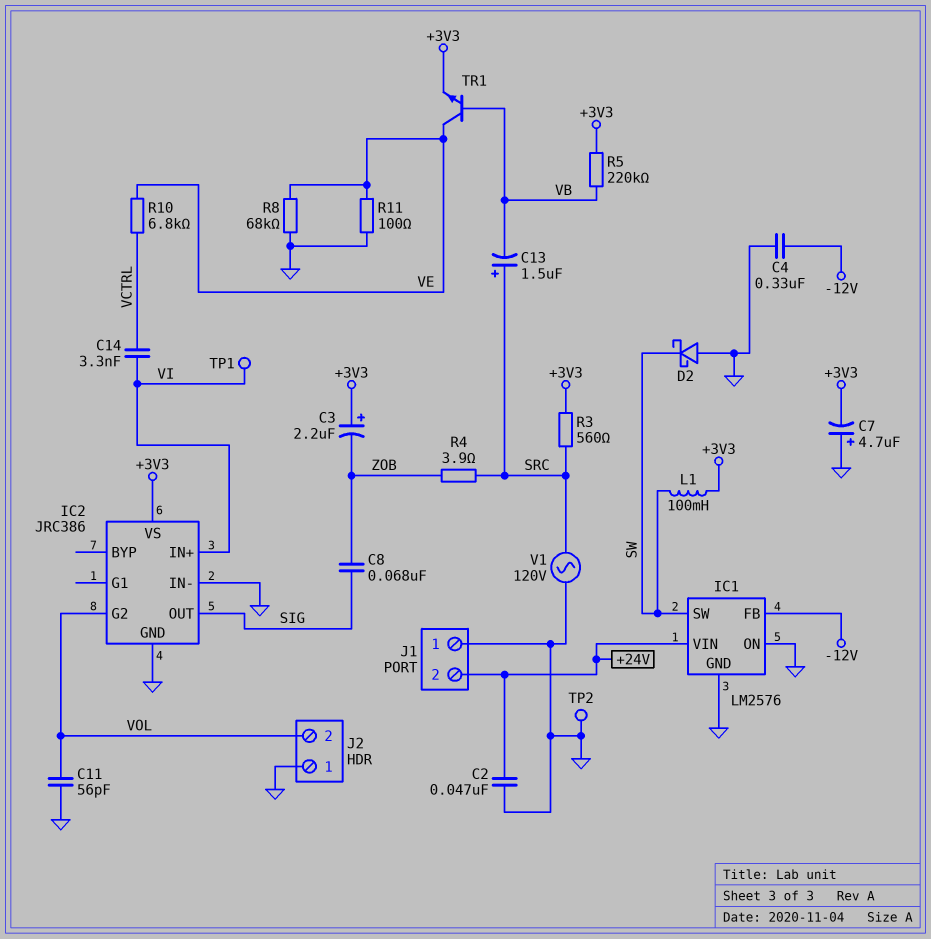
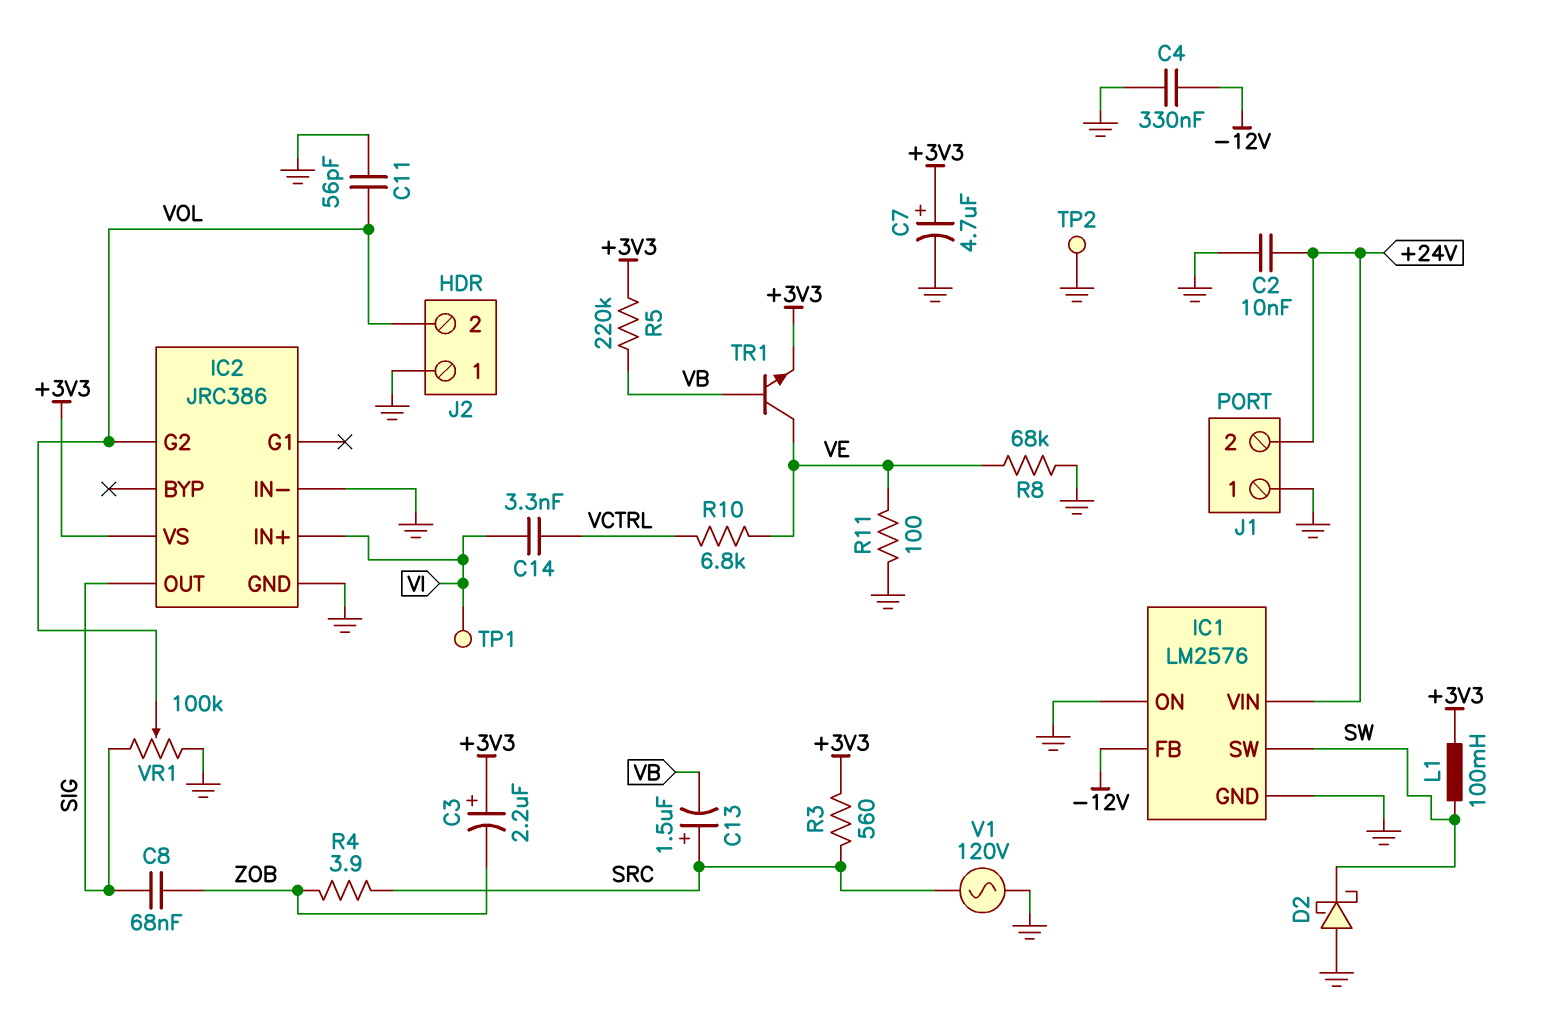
C2: 47nF (+24V, GND) -> 10nF (+24V, GND)
C7: 4.7uF (plus GND, minus +3V3) -> 4.7uF (plus +3V3, minus GND)
VR1: none -> 100k (GND, SIG, wiper VOL)

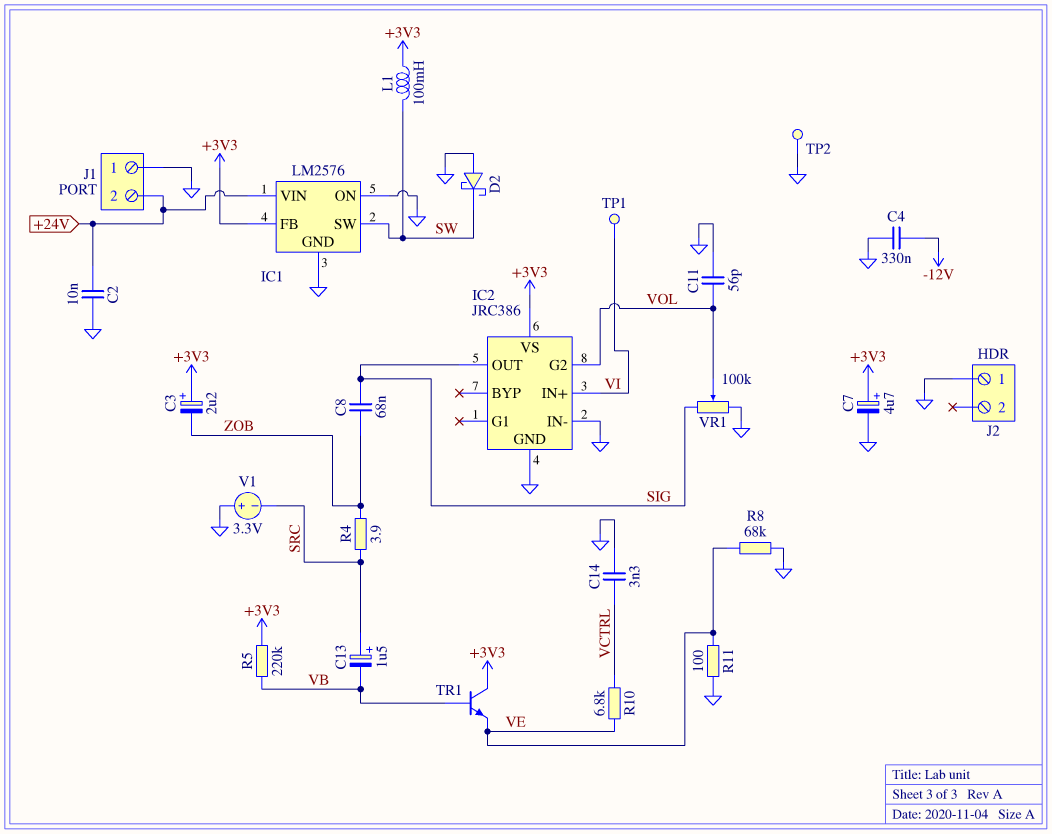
C14: 3.3nF (VCTRL, VI) -> 3.3nF (GND, VCTRL)
IC1 pin FB: -12V -> +3V3
J2 pin 2: VOL -> none
R3: 560 (+3V3, SRC) -> none
TR1: NPN (B VB, C VE, E +3V3) -> NPN (B VB, C +3V3, E VE)
V1: AC 120V (GND, SRC) -> 3.3V (plus GND, minus SRC)

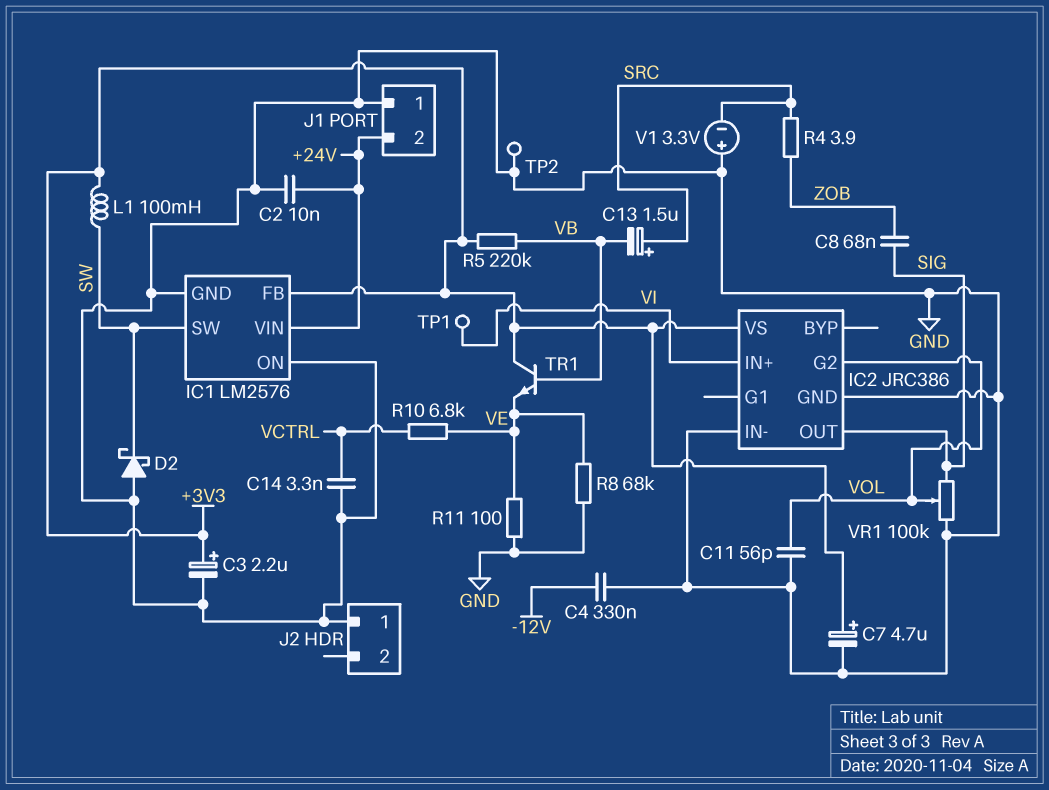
C3: 2.2uF (plus +3V3, minus ZOB) -> 2.2uF (plus +3V3, minus GND)

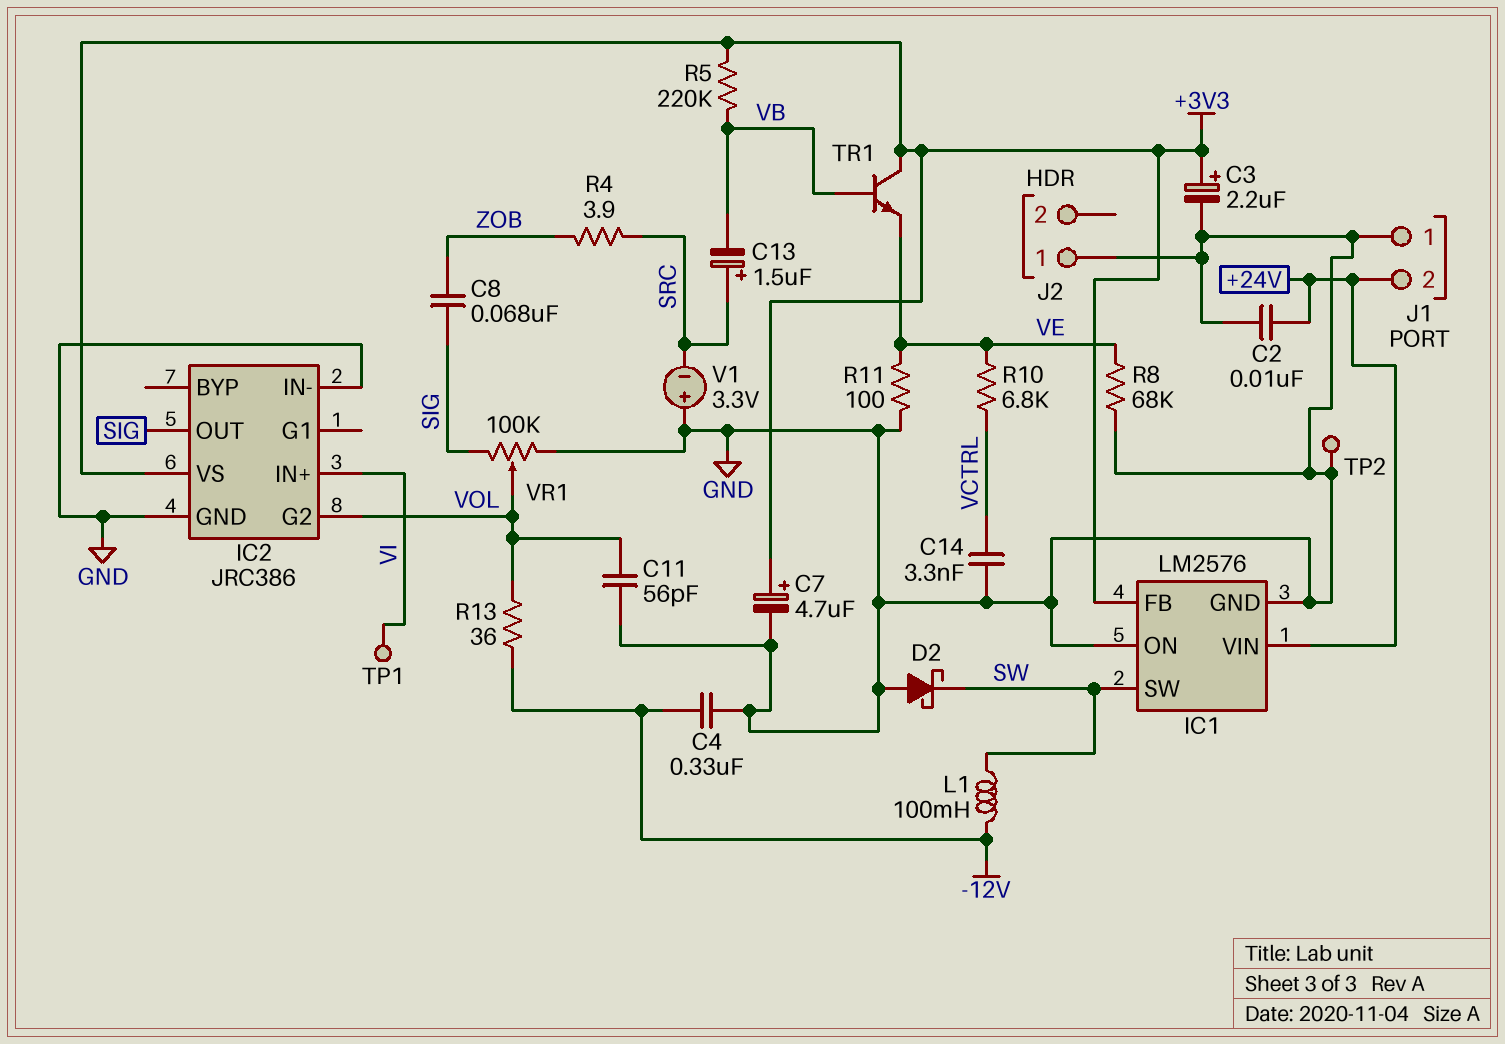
L1: 100mH (+3V3, SW) -> 100mH (-12V, SW)
R13: none -> 36 (-12V, VOL)

